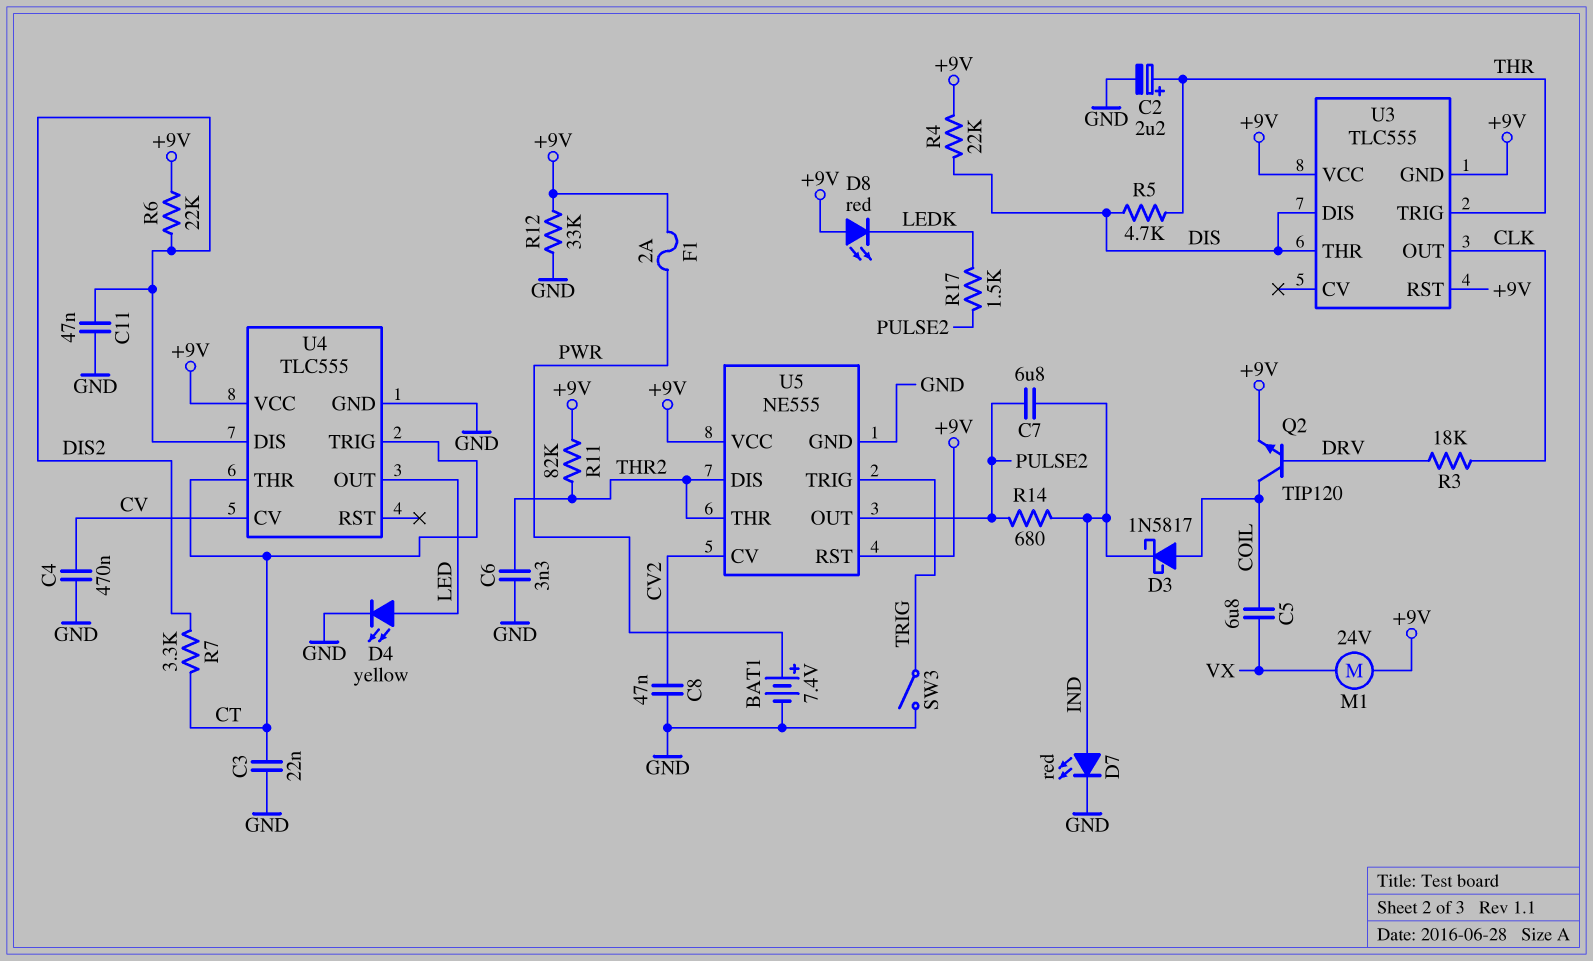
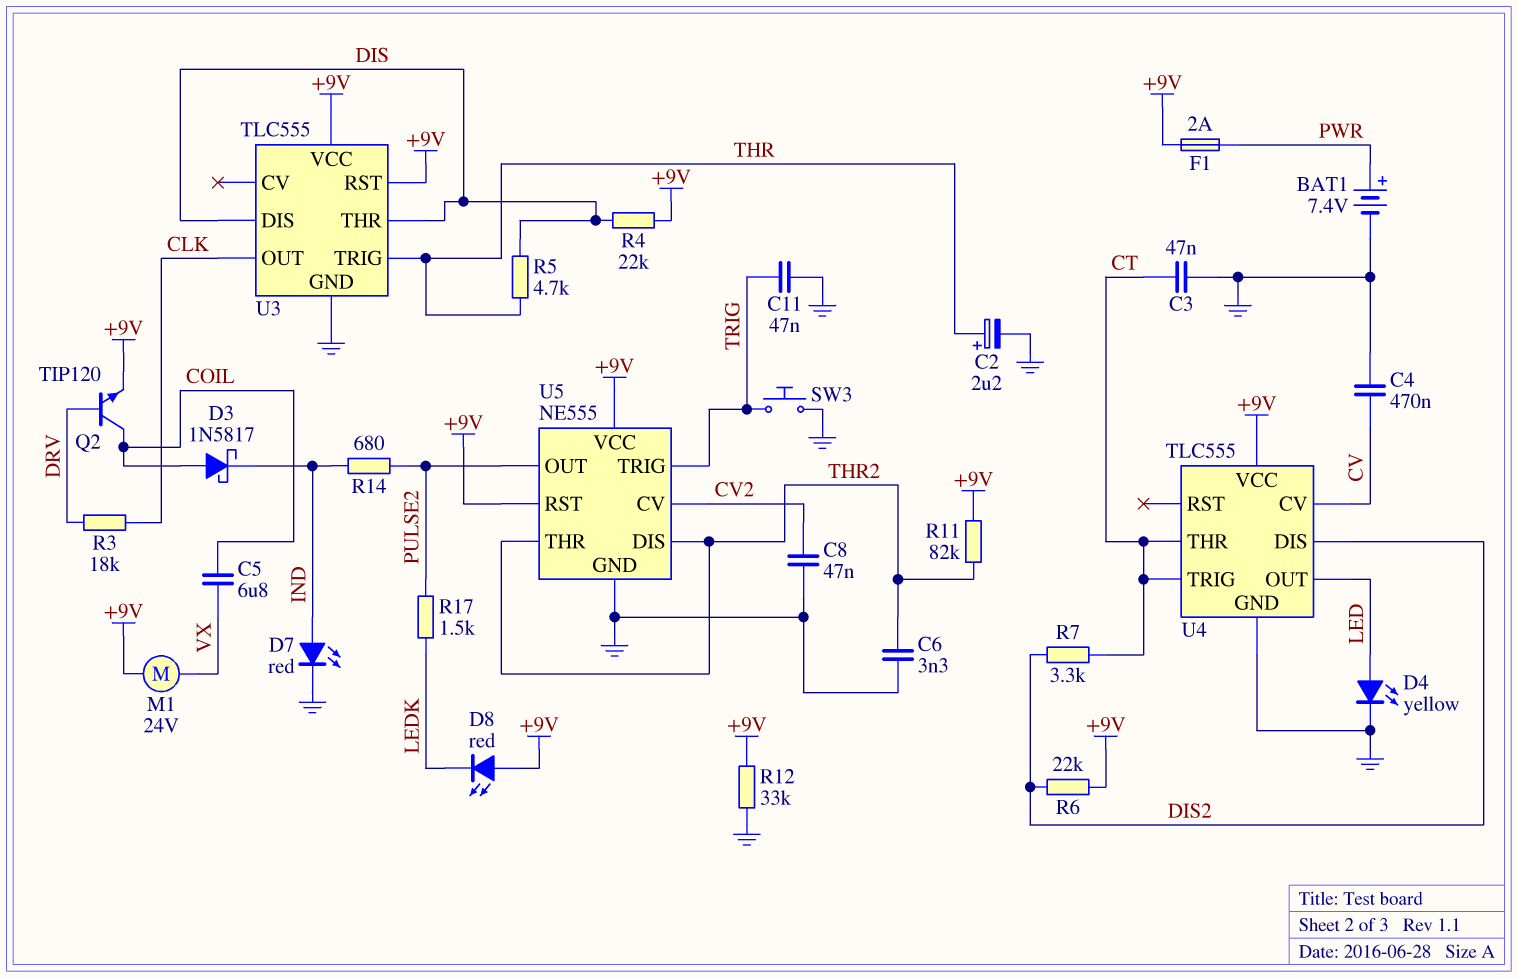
C3: 22nF (CT, GND) -> 47nF (CT, GND)
C7: 6.8uF (IND, PULSE2) -> none
C11: 47nF (DIS2, GND) -> 47nF (GND, TRIG)
SW3: switch (GND, TRIG) -> button (GND, TRIG)
U3 pin GND: +9V -> GND

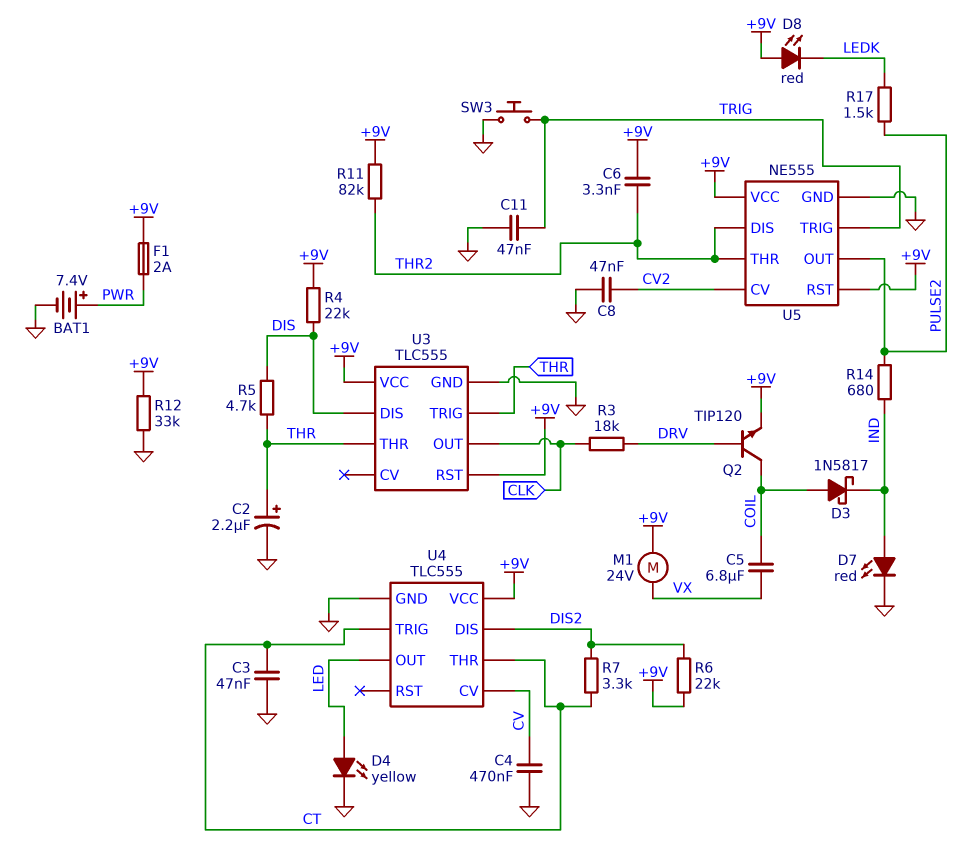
C6: 3.3nF (GND, THR2) -> 3.3nF (+9V, THR2)
U3 pin THR: DIS -> THR

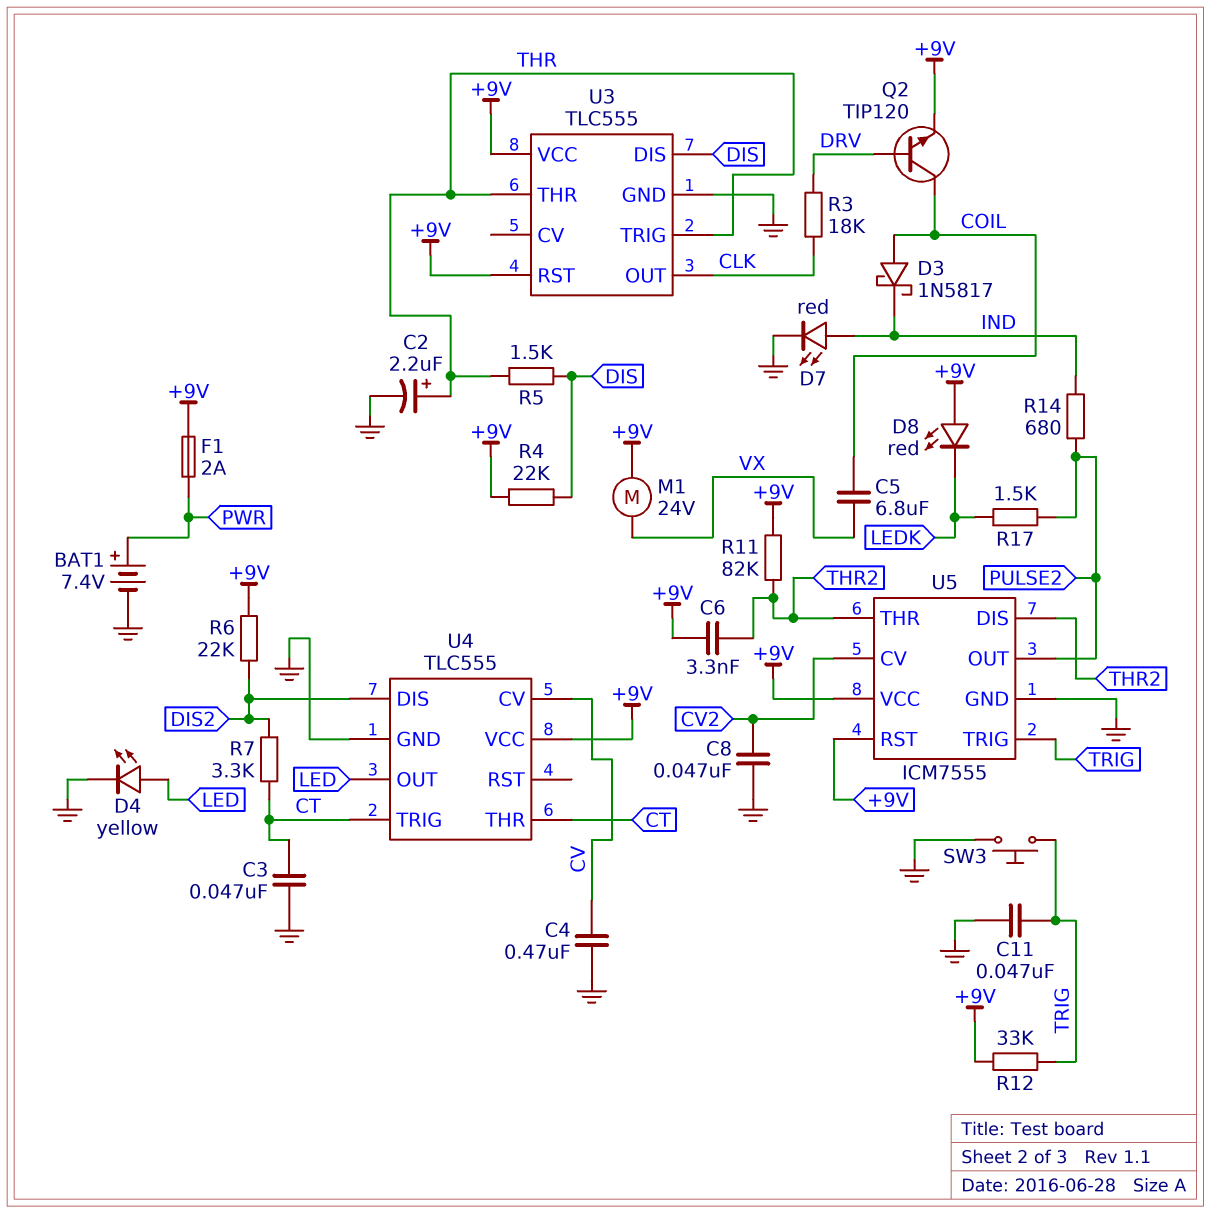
R5: 4.7k (DIS, THR) -> 1.5k (DIS, THR)
R12: 33k (+9V, GND) -> 33k (+9V, TRIG)
U5: NE555 -> ICM7555

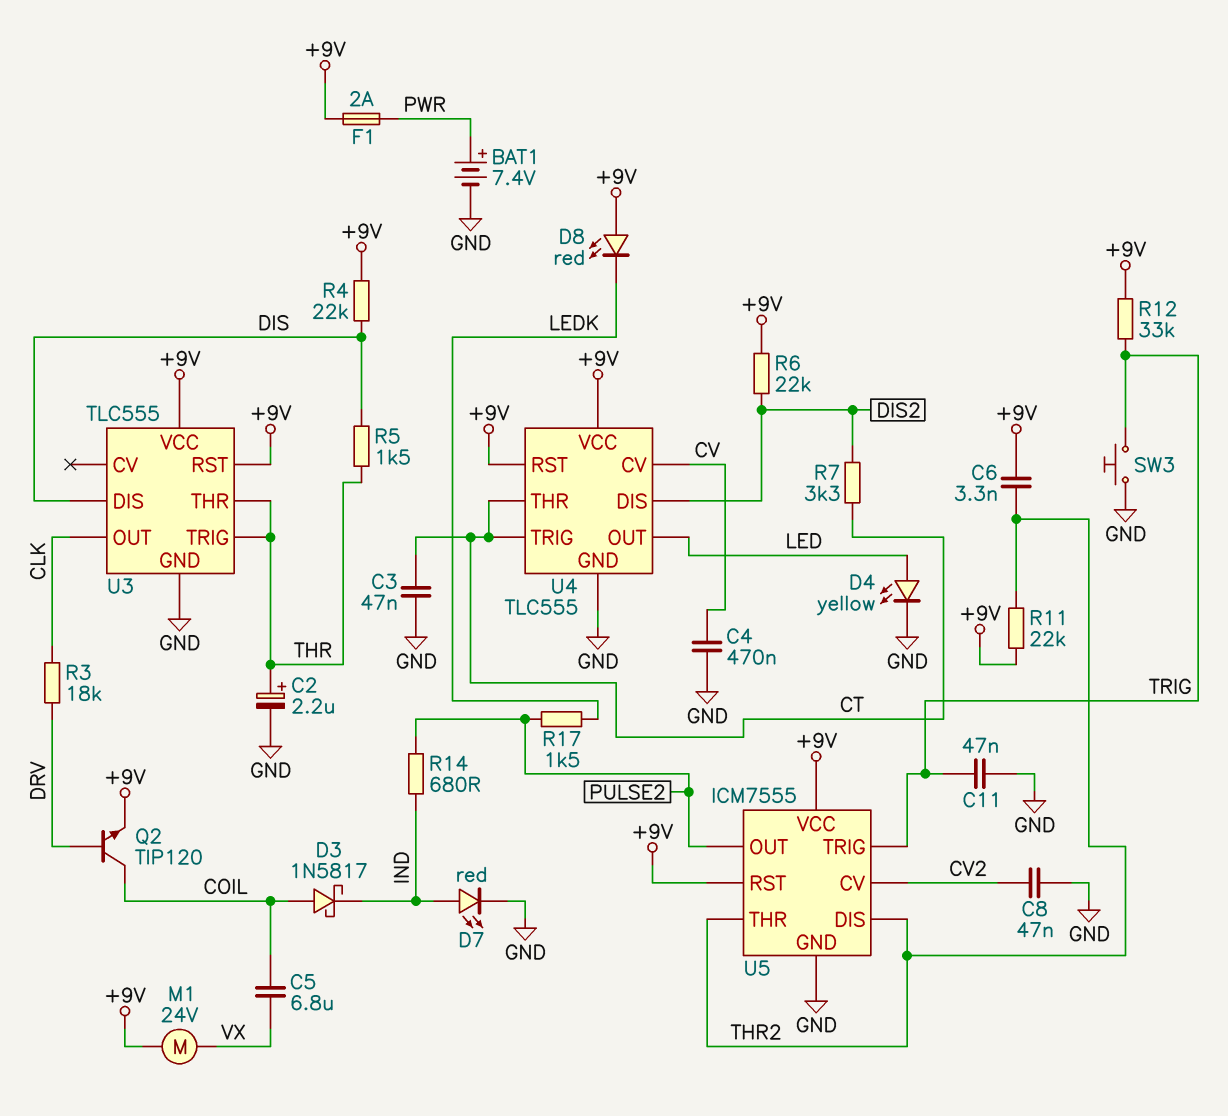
R11: 82k (+9V, THR2) -> 22k (+9V, THR2)
U4 pin RST: none -> +9V

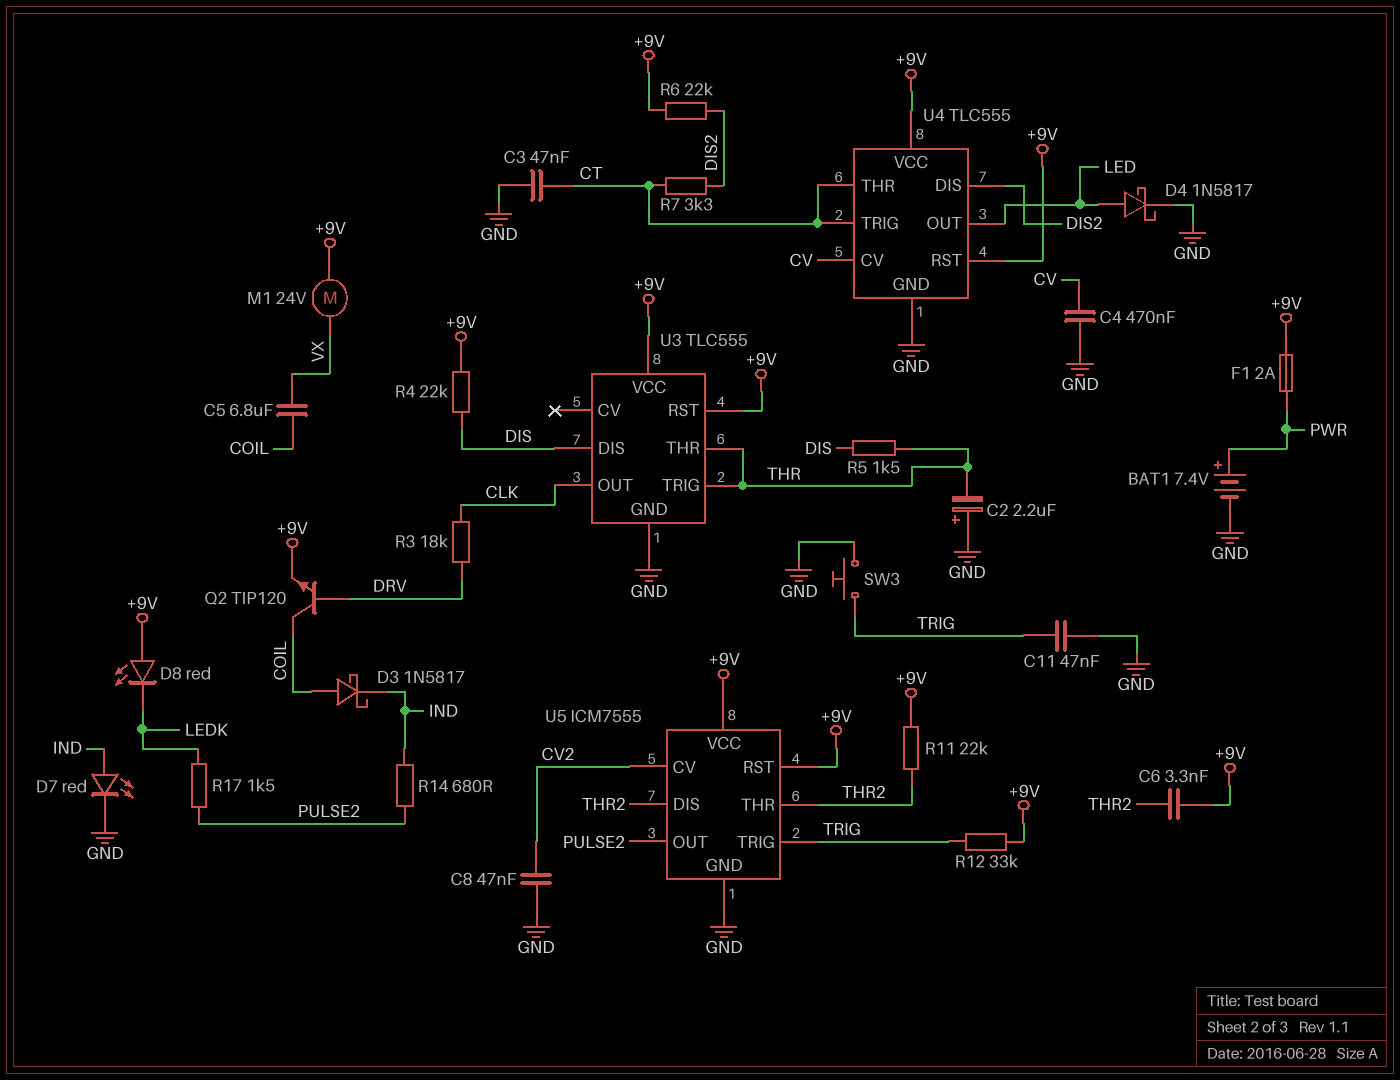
C2: 2.2uF (plus THR, minus GND) -> 2.2uF (plus GND, minus THR)
D4: LED yellow (A LED, K GND) -> schottky 1N5817 (A LED, K GND)

